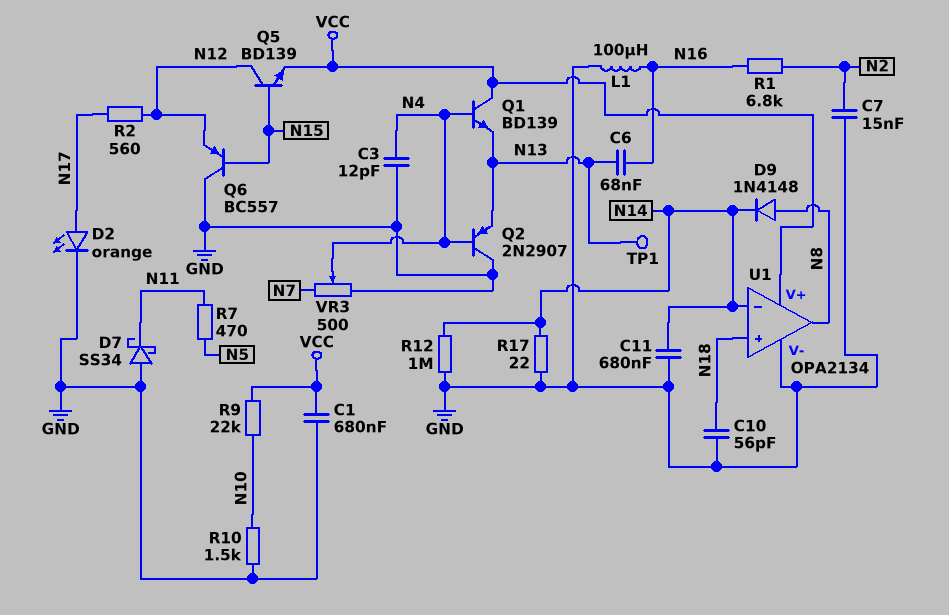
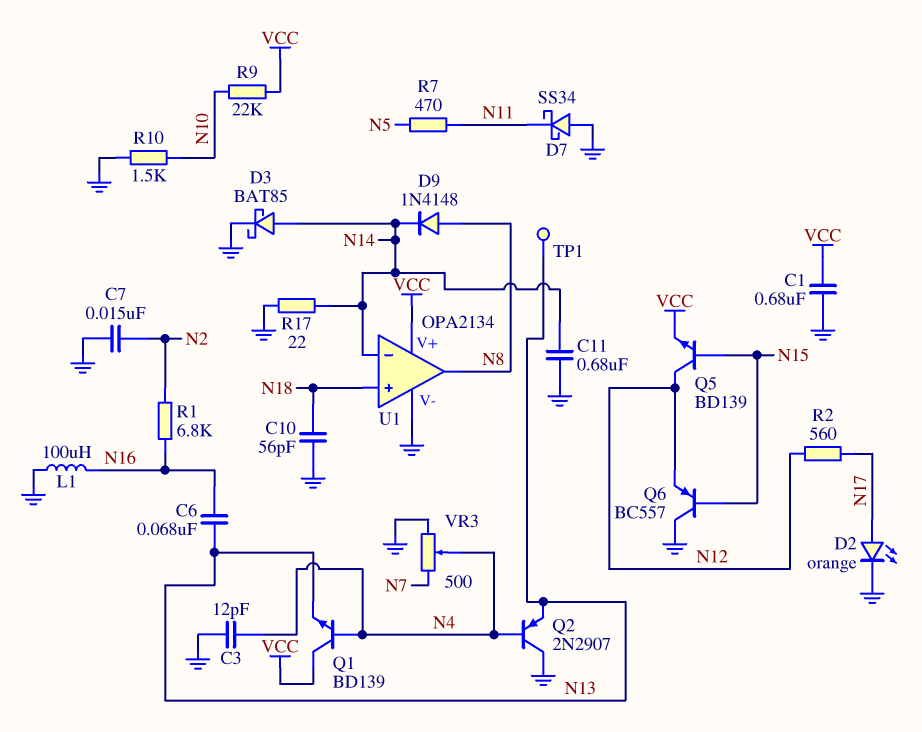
D3: none -> schottky BAT85 (A N14, K GND)
R12: 1M (GND, N14) -> none

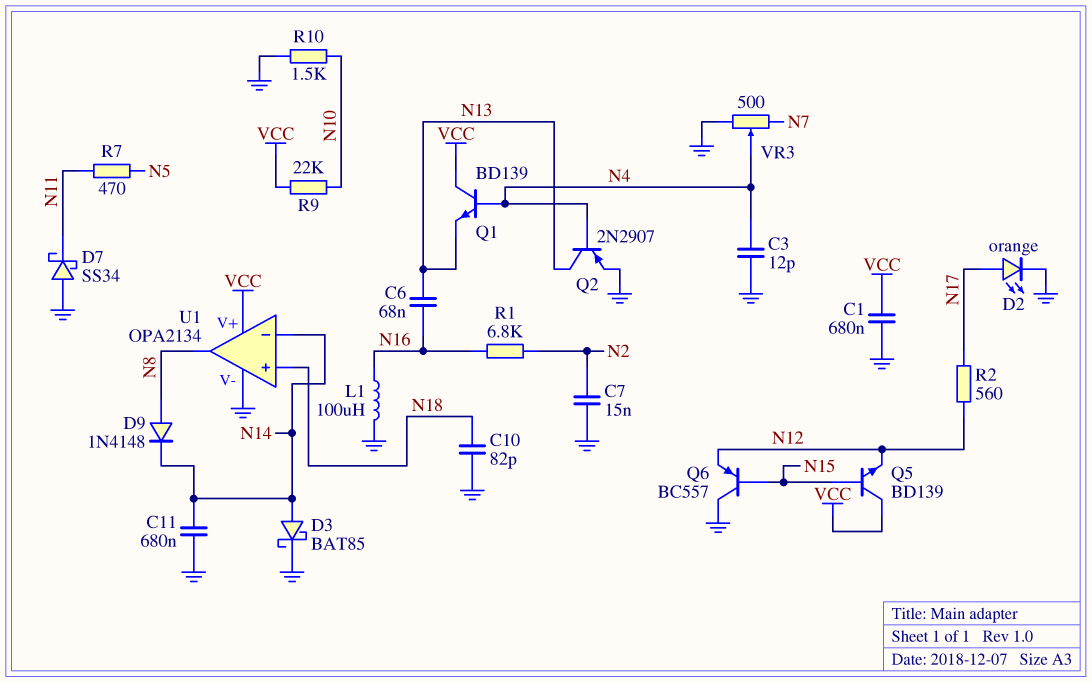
C10: 56pF (GND, N18) -> 82pF (GND, N18)
Q2: PNP 2N2907 (B N4, C GND, E N13) -> PNP 2N2907 (B N4, C N13, E GND)
Q5: NPN BD139 (B N15, C N12, E VCC) -> NPN BD139 (B N15, C VCC, E N12)
R17: 22 (GND, N14) -> none
TP1: test point (N13) -> none

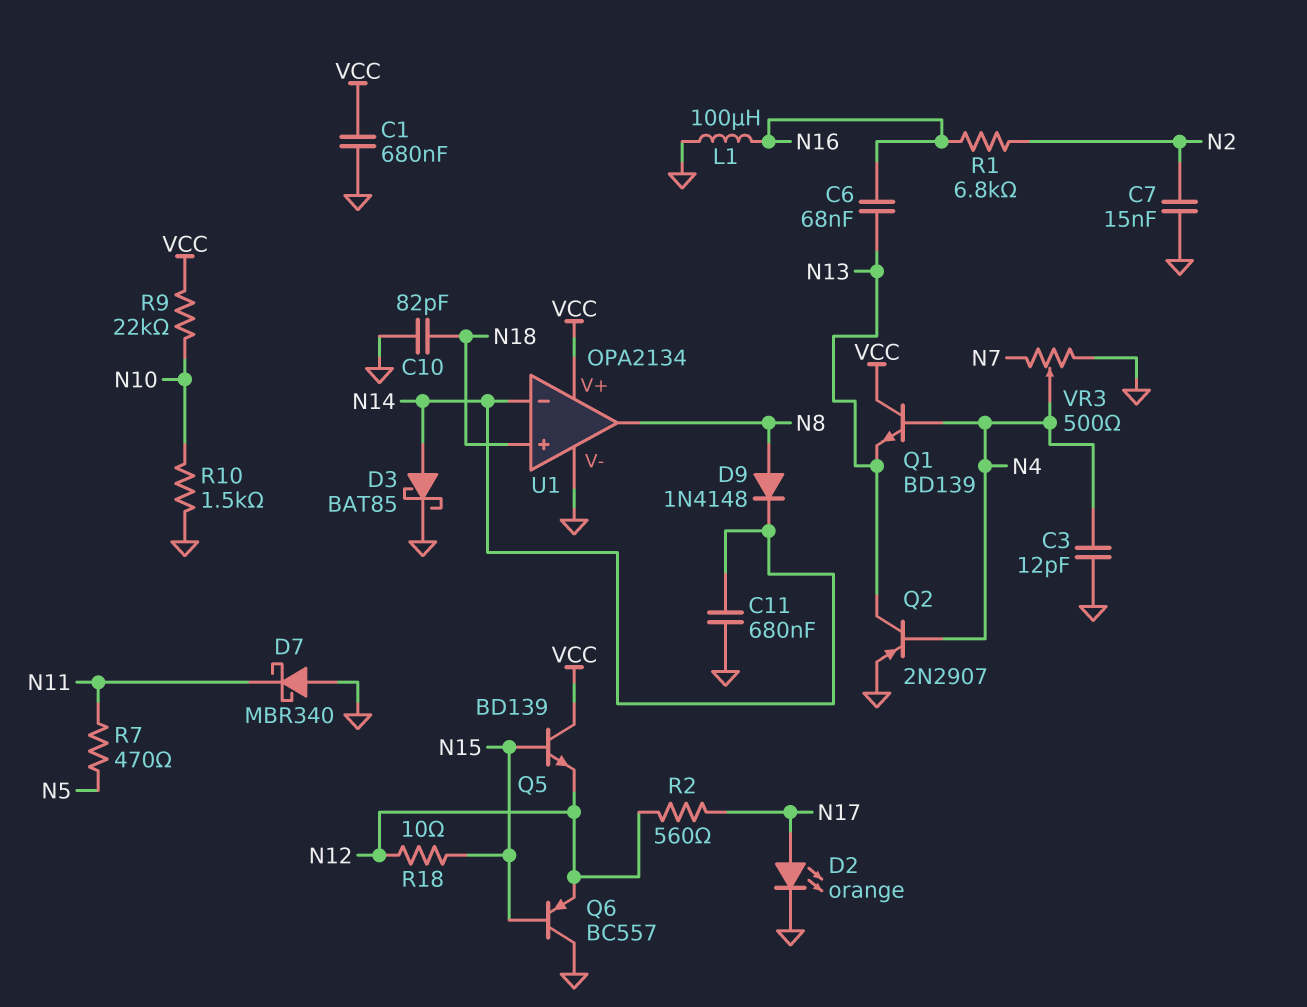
D7: schottky SS34 (A GND, K N11) -> schottky MBR340 (A GND, K N11)
R18: none -> 10 (N12, N15)

